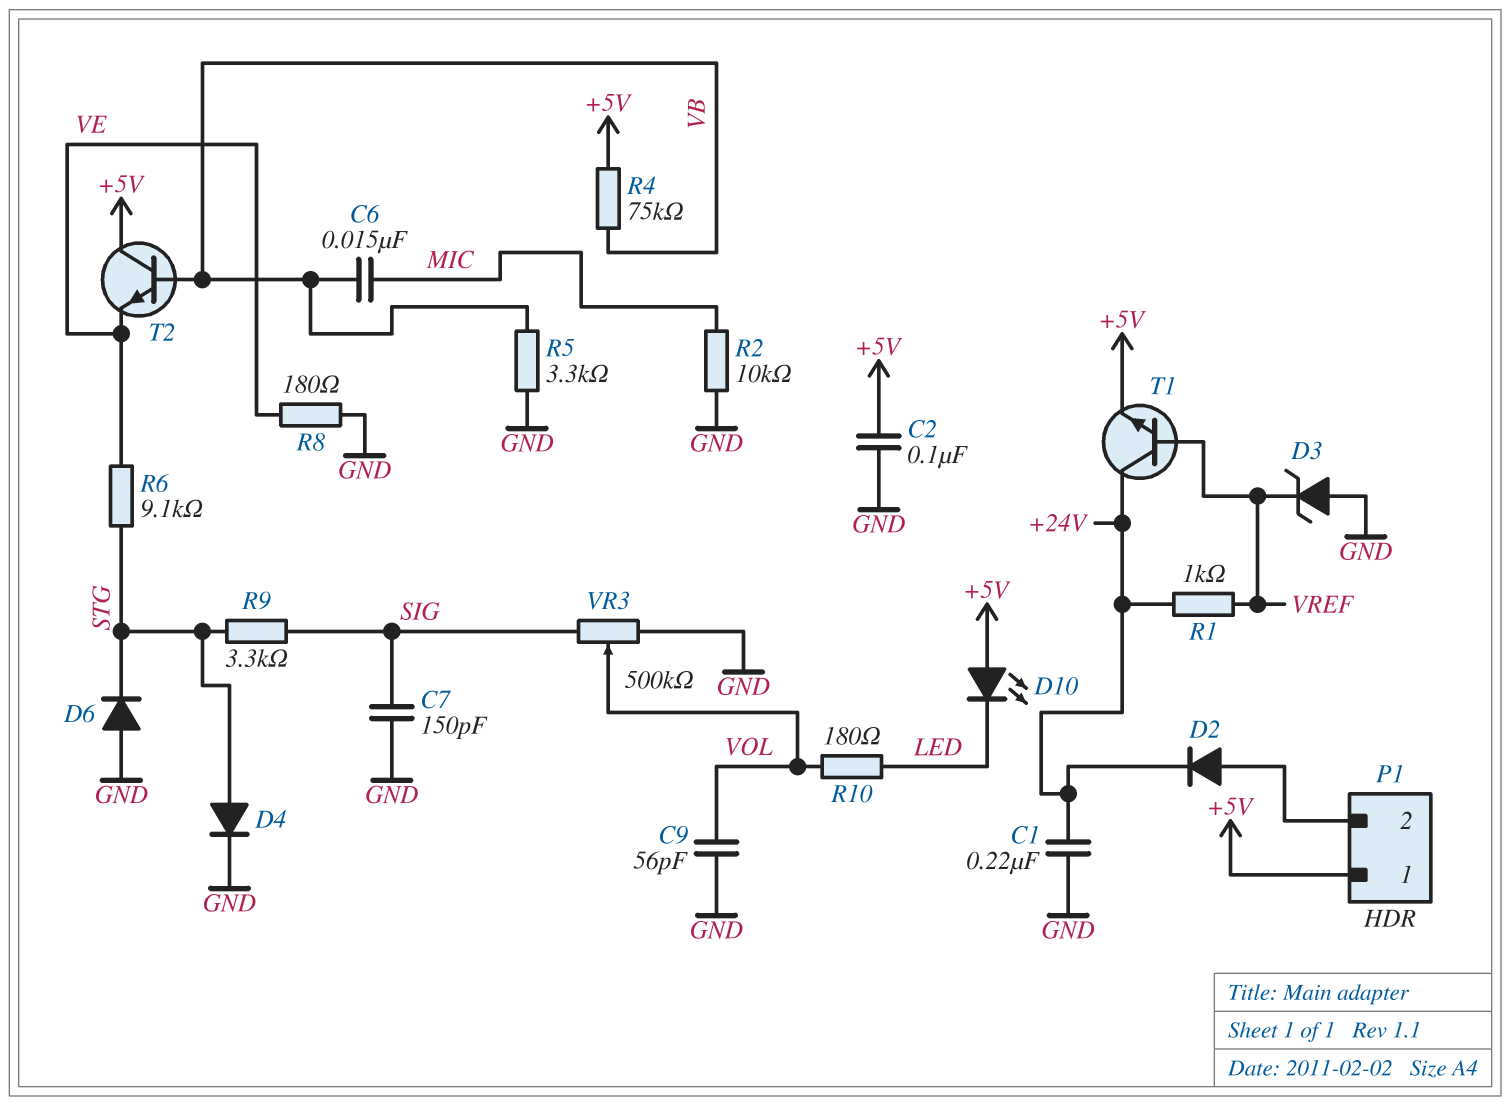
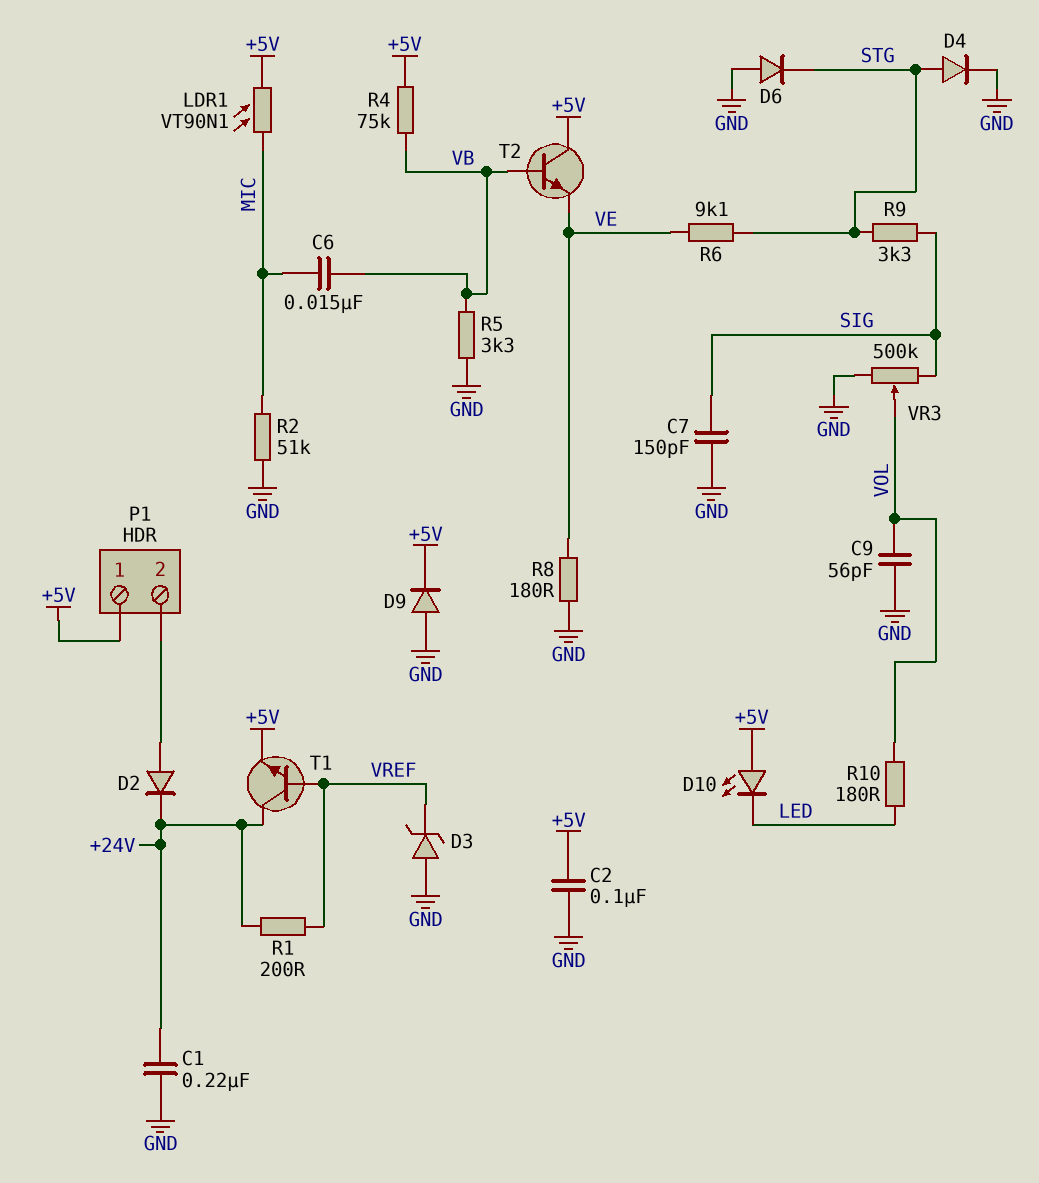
D9: none -> diode (A GND, K +5V)
LDR1: none -> VT90N1 (+5V, MIC)
R1: 1k (+24V, VREF) -> 200 (+24V, VREF)
R2: 10k (GND, MIC) -> 51k (GND, MIC)

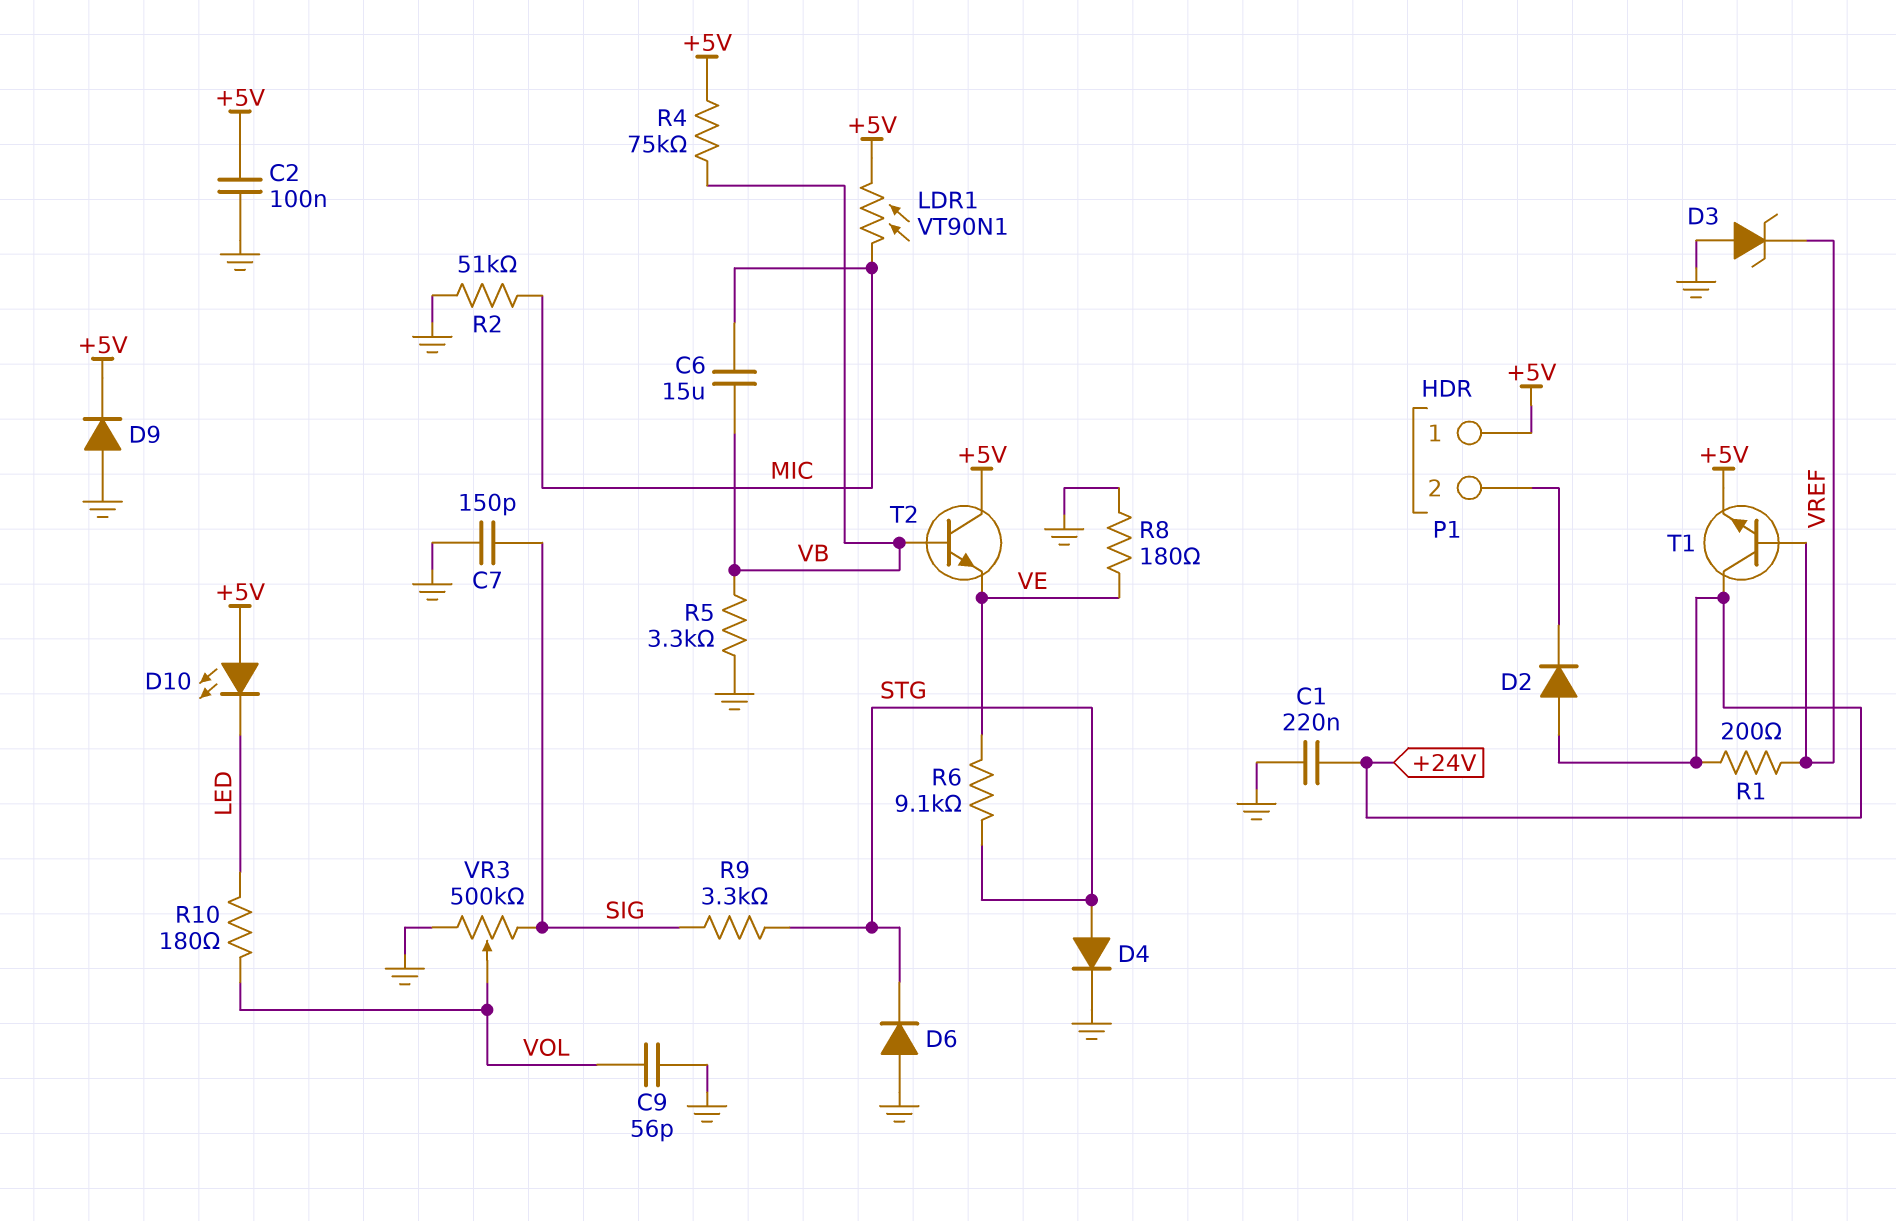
C6: 15nF (MIC, VB) -> 15uF (MIC, VB)
D2: diode (A P1/2, K +24V) -> diode (A +24V, K P1/2)

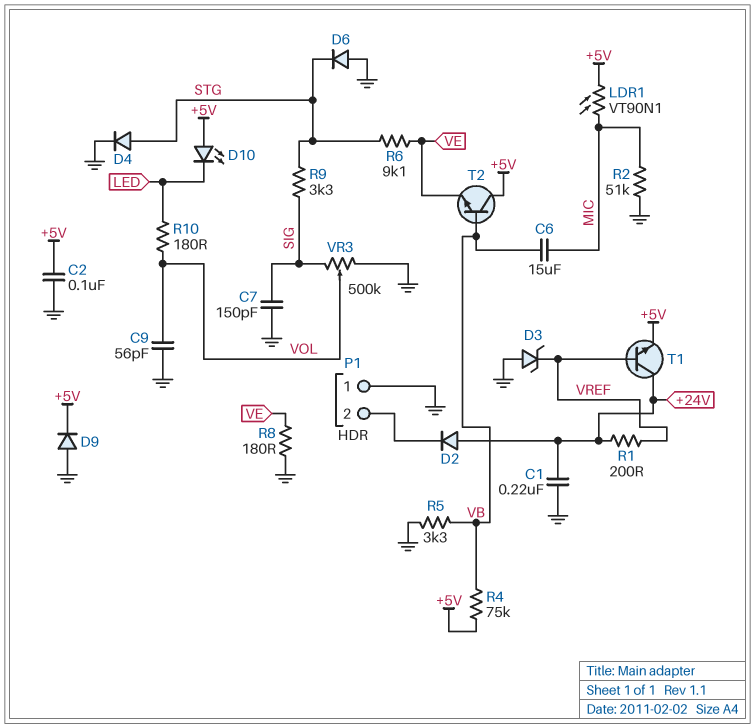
P1 pin 1: +5V -> GND

